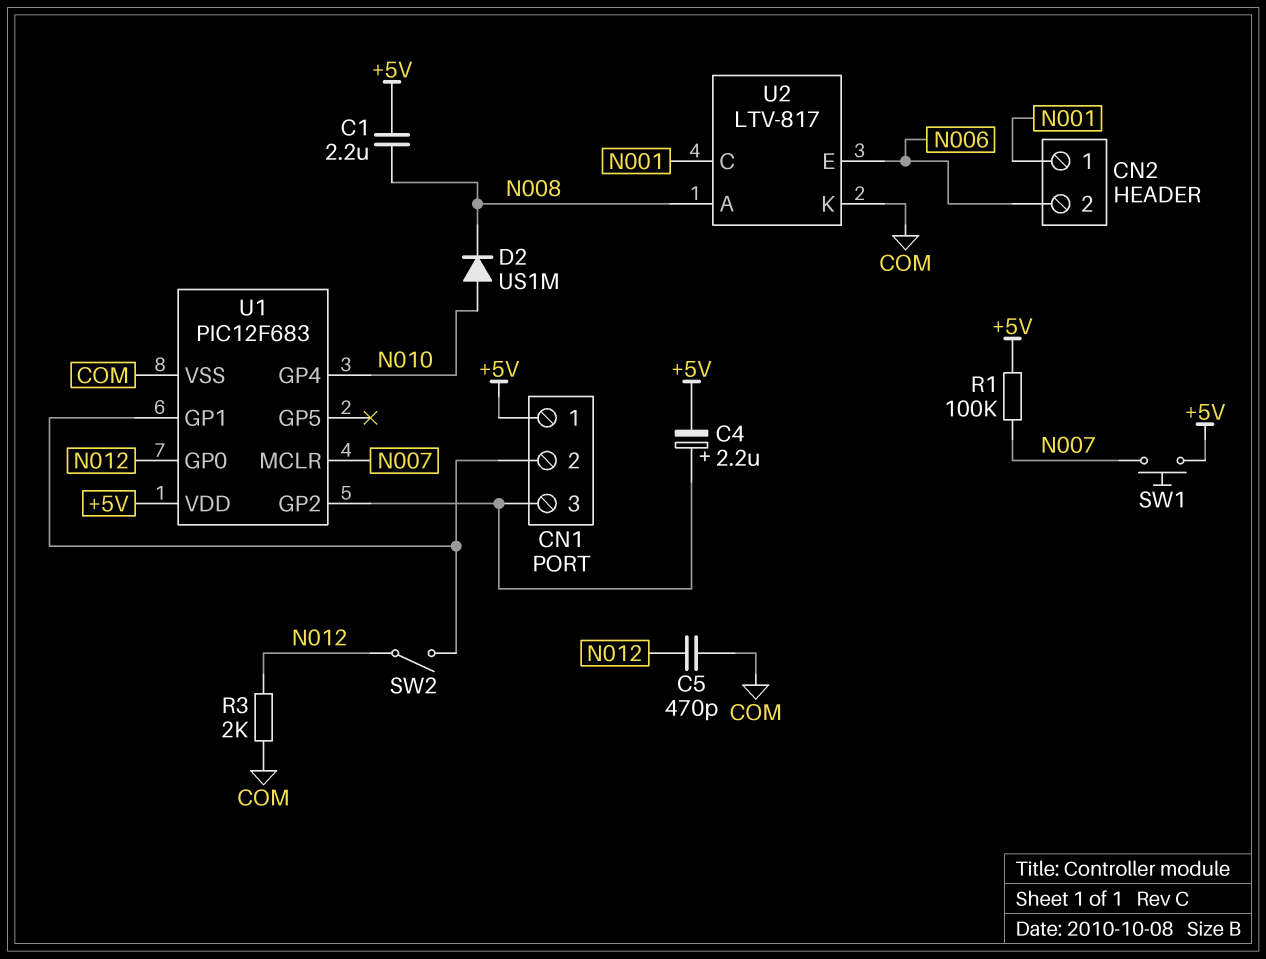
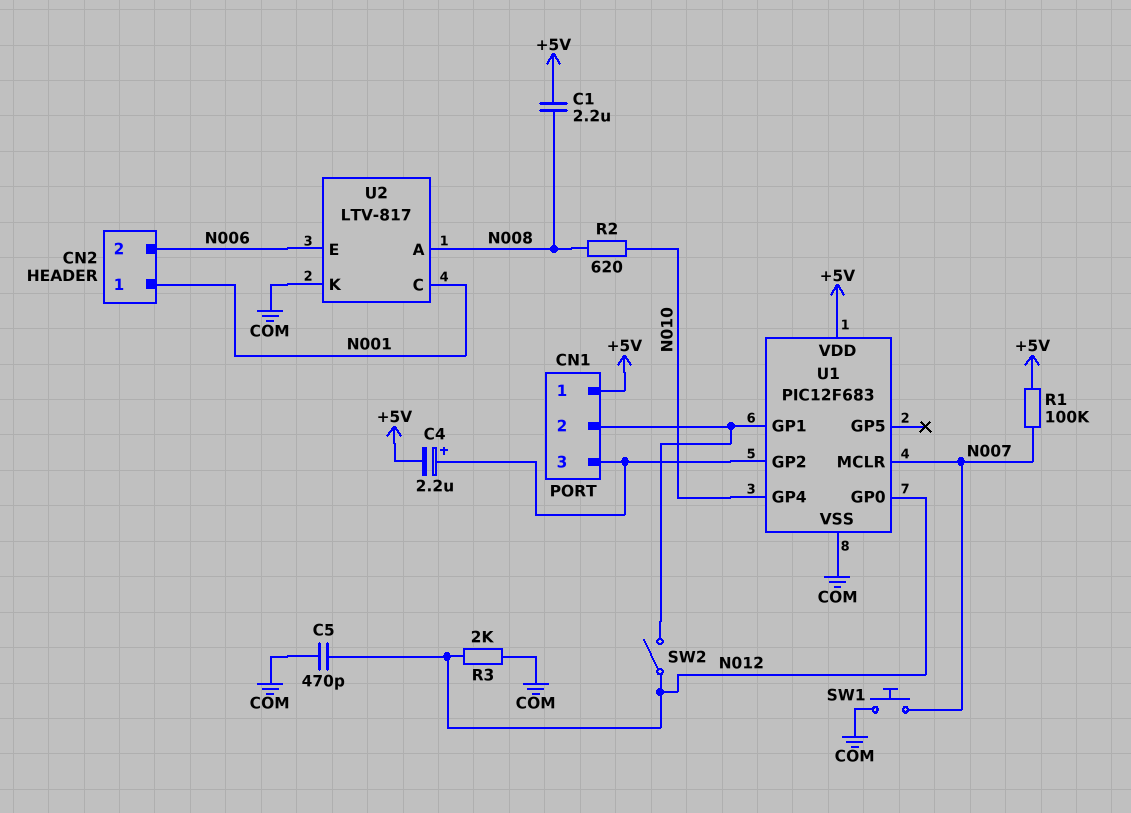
D2: diode US1M (A N010, K N008) -> none
R2: none -> 620 (N008, N010)
SW1: button (+5V, N007) -> button (COM, N007)

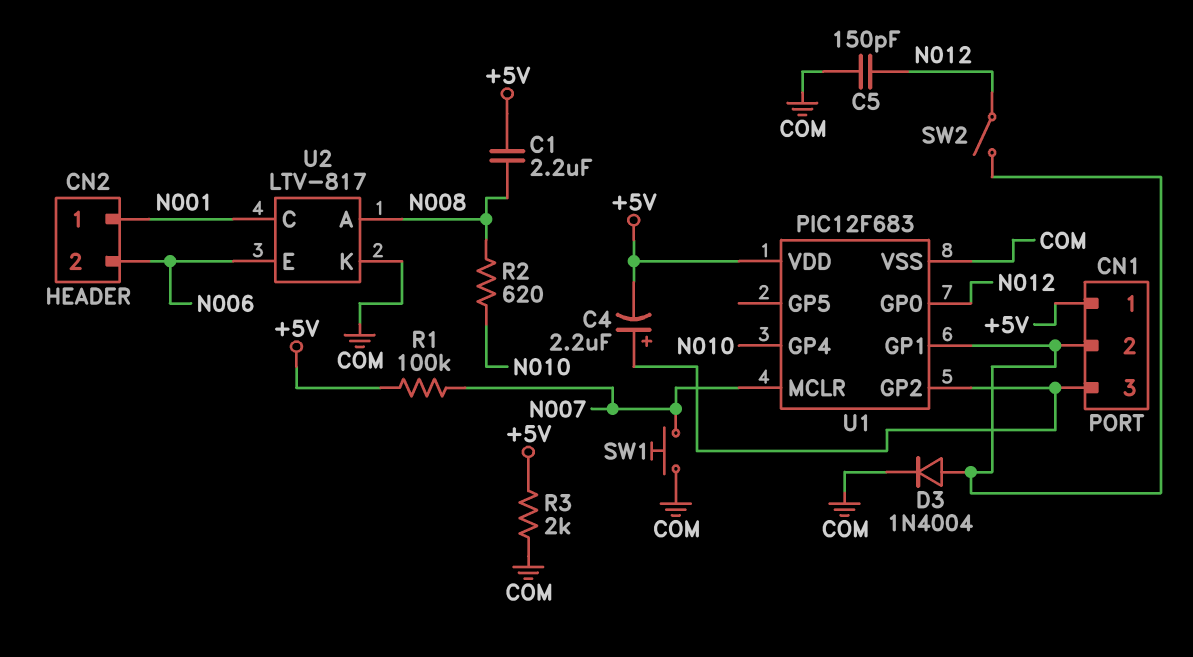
C5: 470pF (COM, N012) -> 150pF (COM, N012)
D3: none -> diode 1N4004 (A CN1/2, K COM)
R3: 2k (COM, N012) -> 2k (+5V, COM)

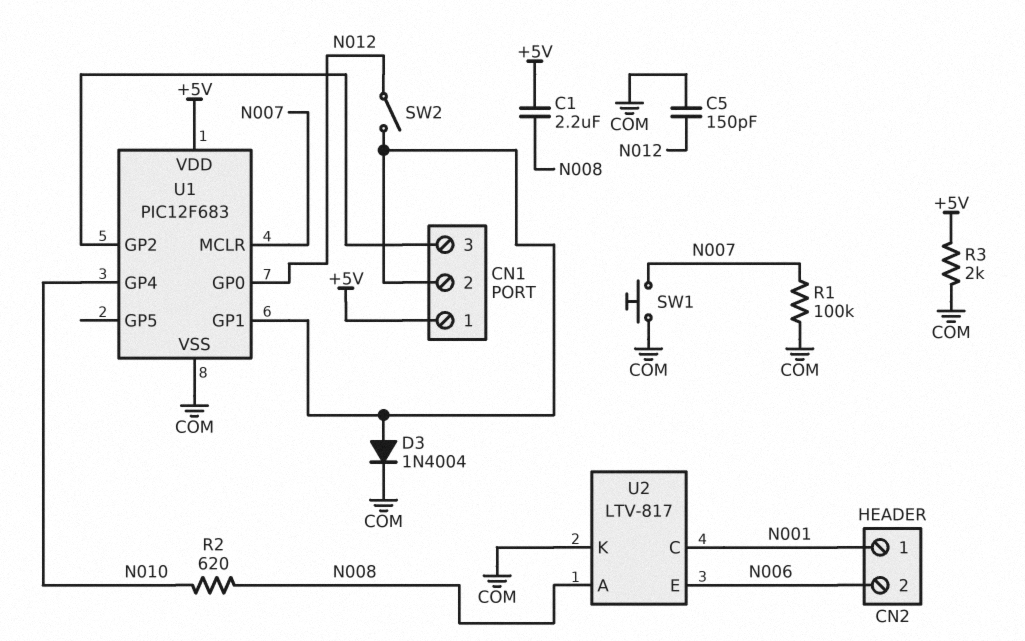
C4: 2.2uF (plus CN1/3, minus +5V) -> none
R1: 100k (+5V, N007) -> 100k (COM, N007)

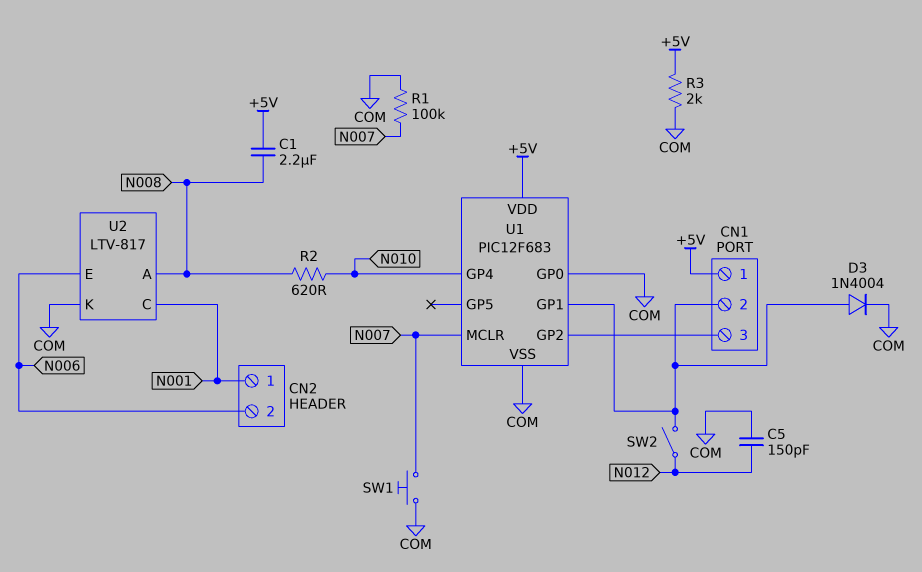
U1 pin GP0: N012 -> COM

